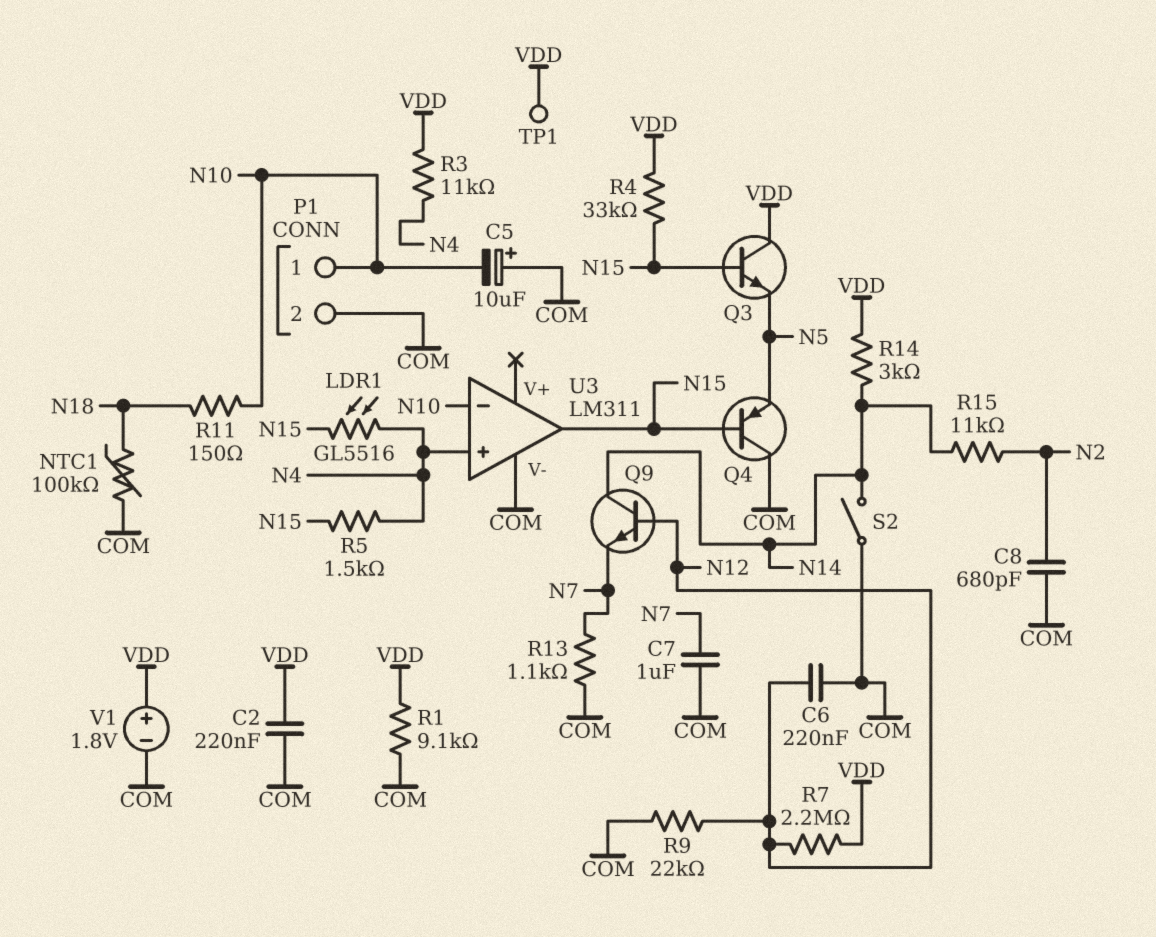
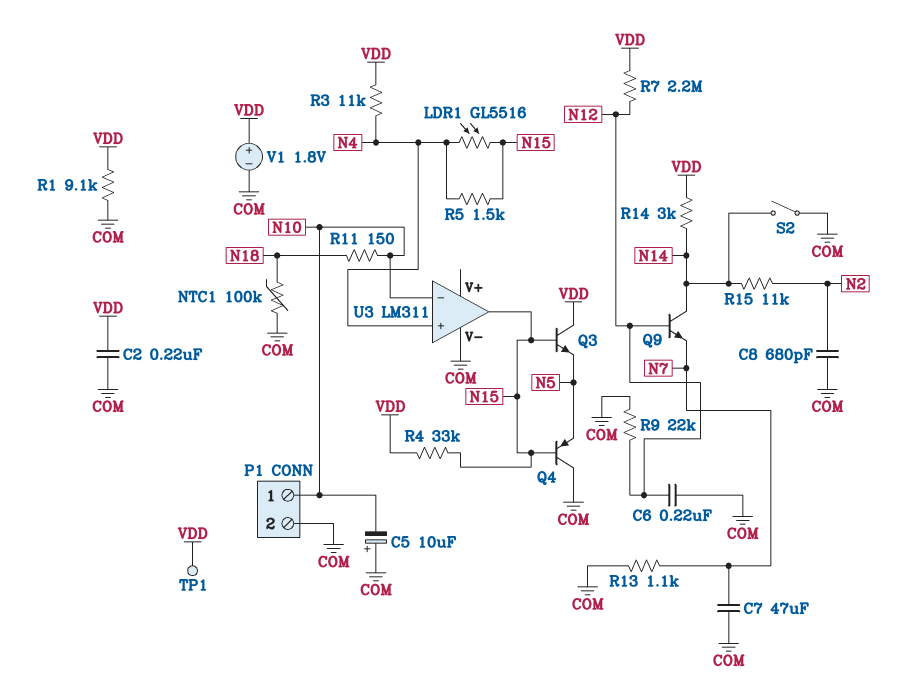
C7: 1uF (COM, N7) -> 47uF (COM, N7)

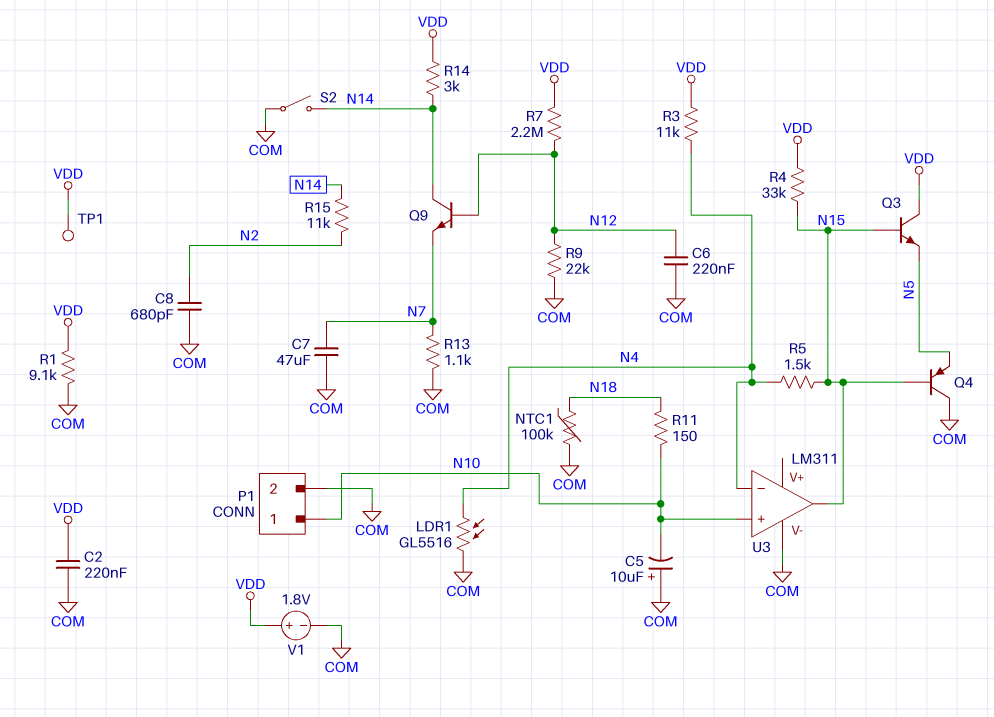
LDR1: GL5516 (N4, N15) -> GL5516 (COM, N4)
U3 pin in+: N4 -> N10
U3 pin in-: N10 -> N4

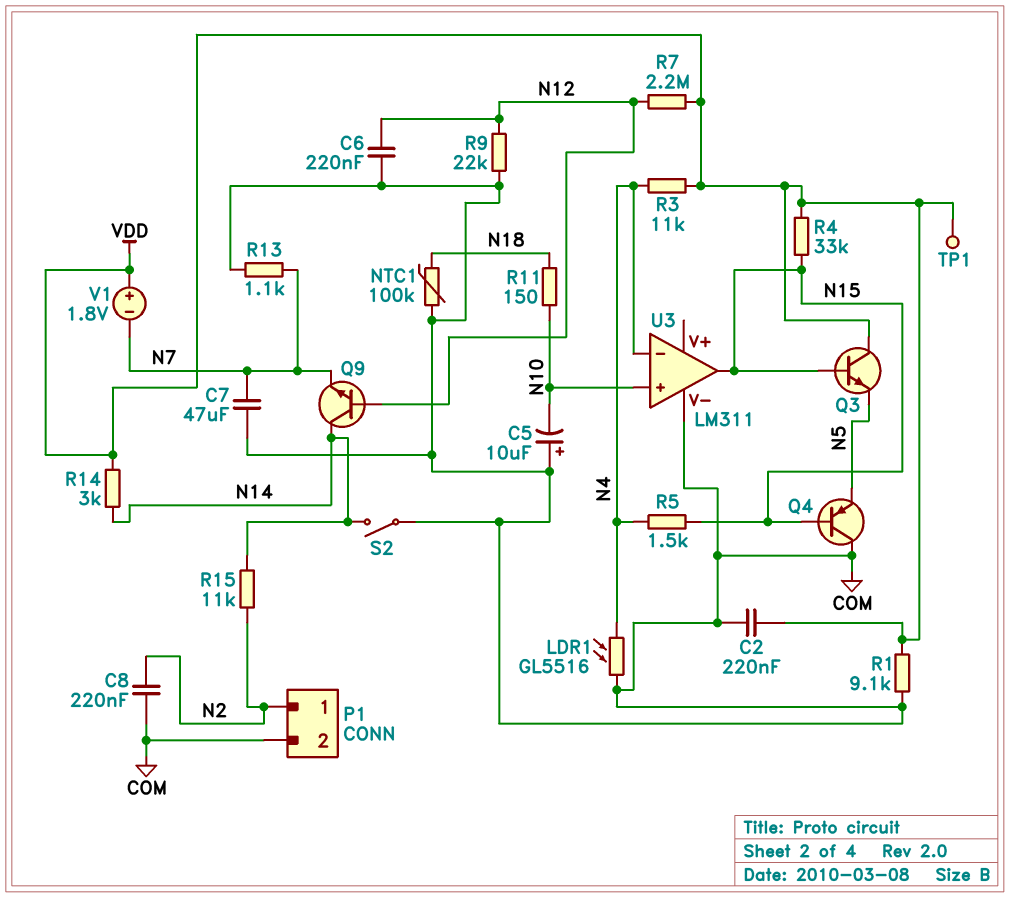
C8: 680pF (COM, N2) -> 220nF (COM, N2)
P1 pin 1: N10 -> N2
V1: 1.8V (plus VDD, minus COM) -> 1.8V (plus VDD, minus N7)

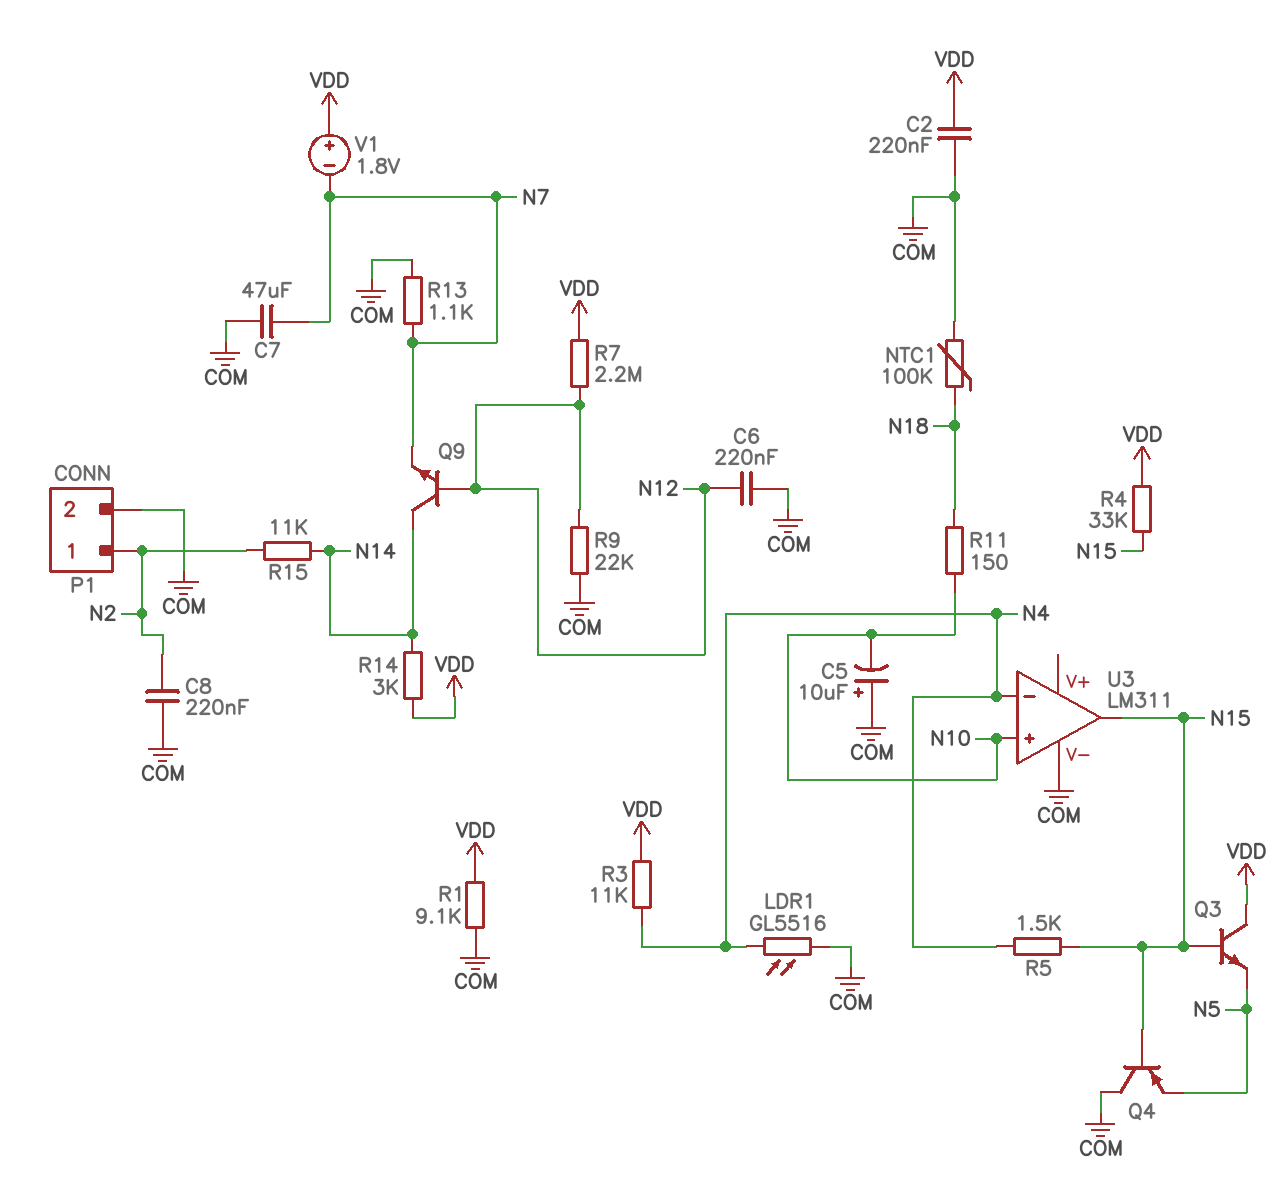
S2: switch (COM, N14) -> none
TP1: test point (VDD) -> none

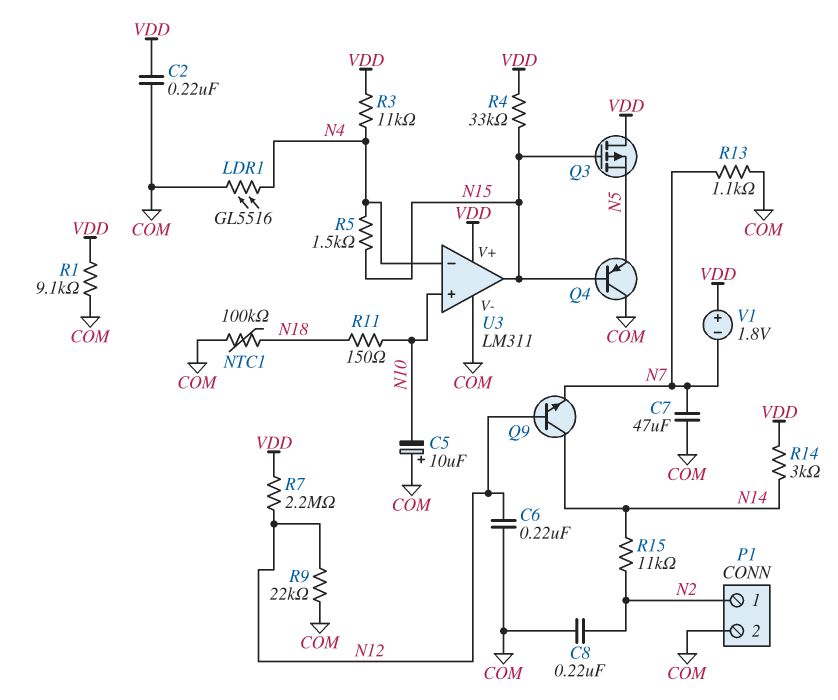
Q3: NPN (B N15, C VDD, E N5) -> PMOS (G N15, D VDD, S N5)
U3 pin V+: none -> VDD

